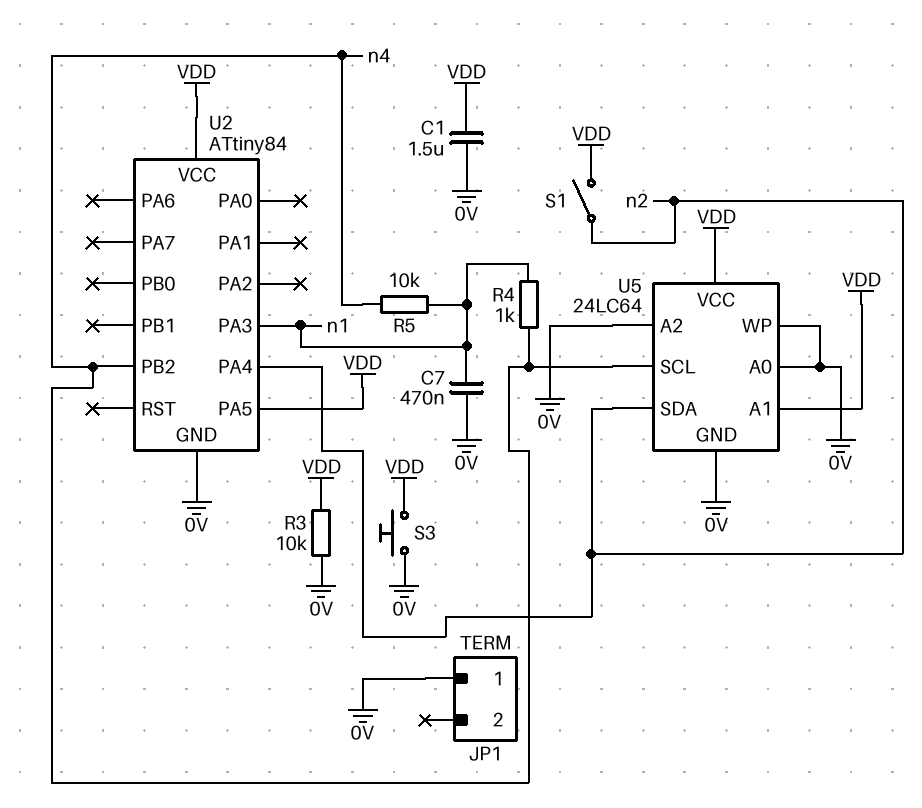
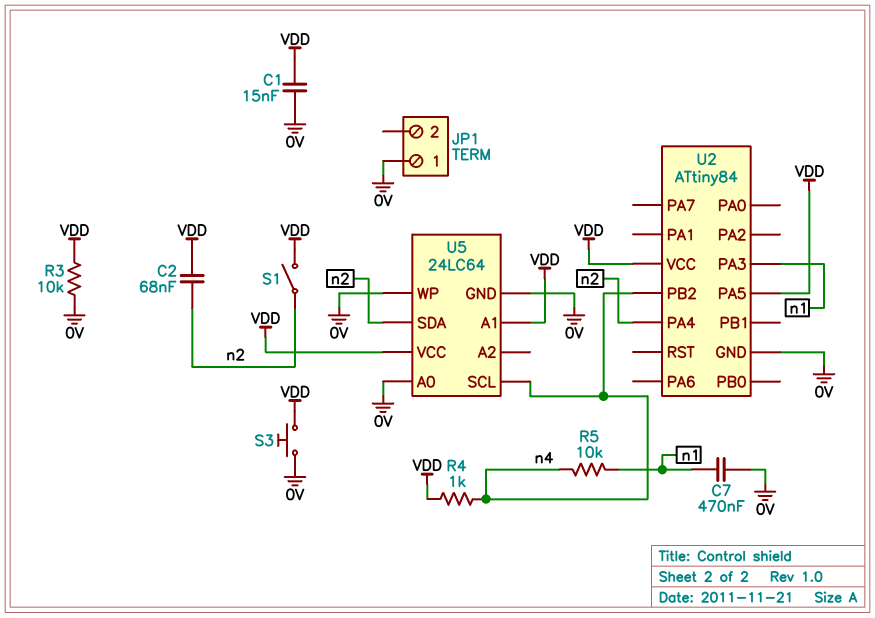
C1: 1.5uF (0V, VDD) -> 15nF (0V, VDD)
C2: none -> 68nF (VDD, n2)
R4: 1k (n1, n4) -> 1k (VDD, n4)
U5 pin A2: 0V -> none

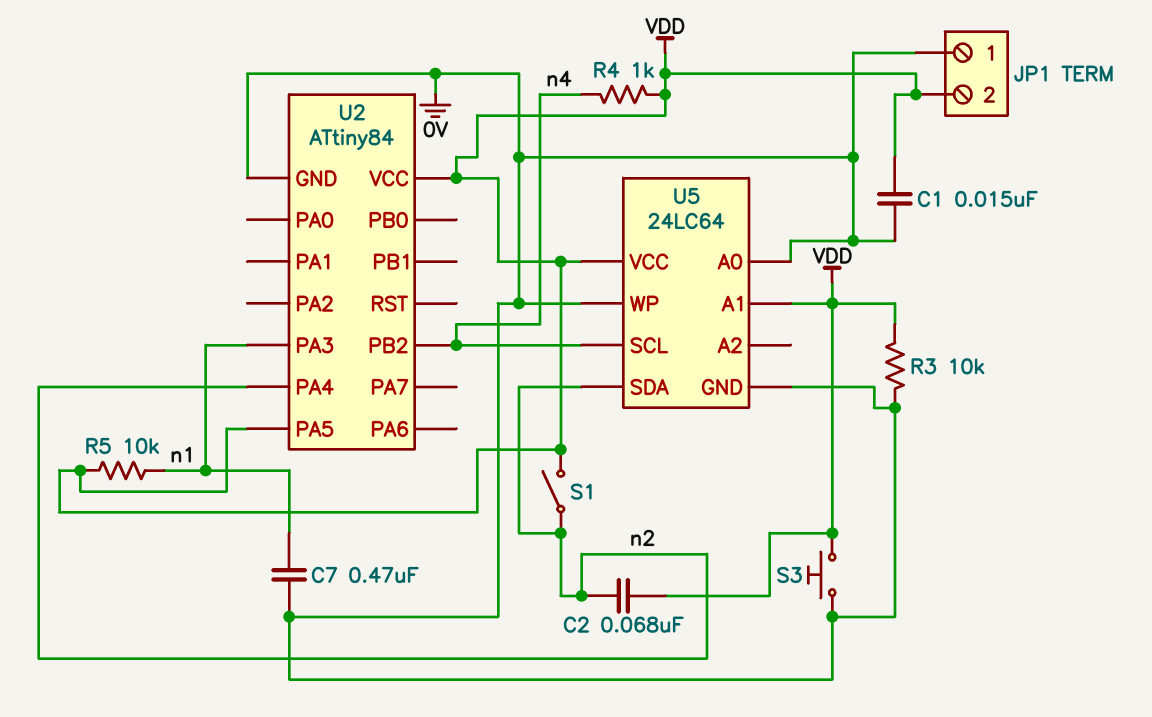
JP1 pin 2: none -> VDD
R5: 10k (n1, n4) -> 10k (VDD, n1)

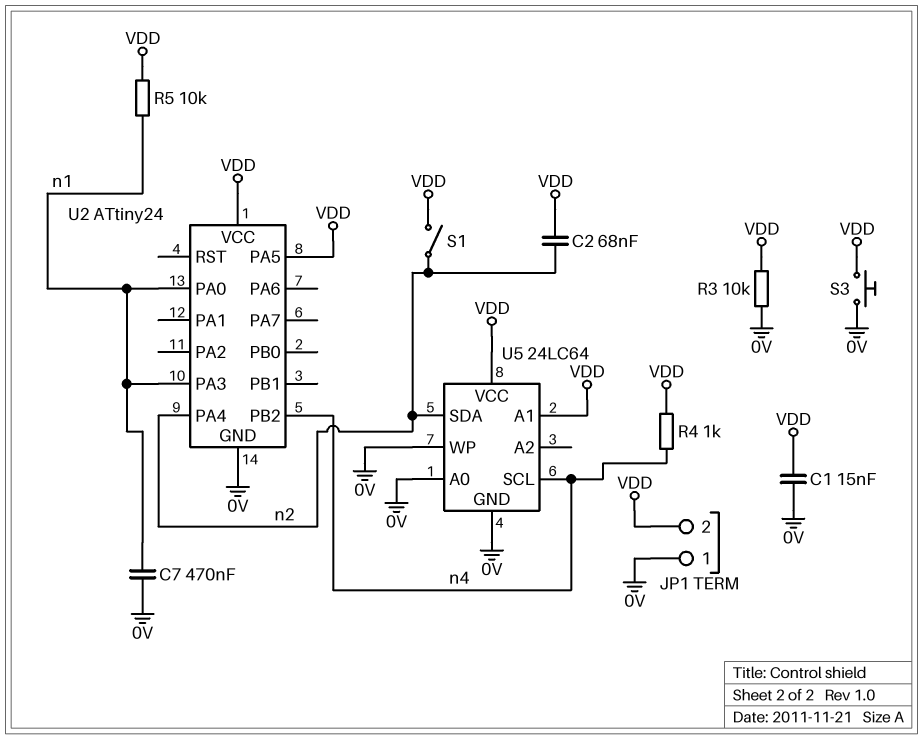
U2: ATtiny84 -> ATtiny24
U2 pin PA0: none -> n1

